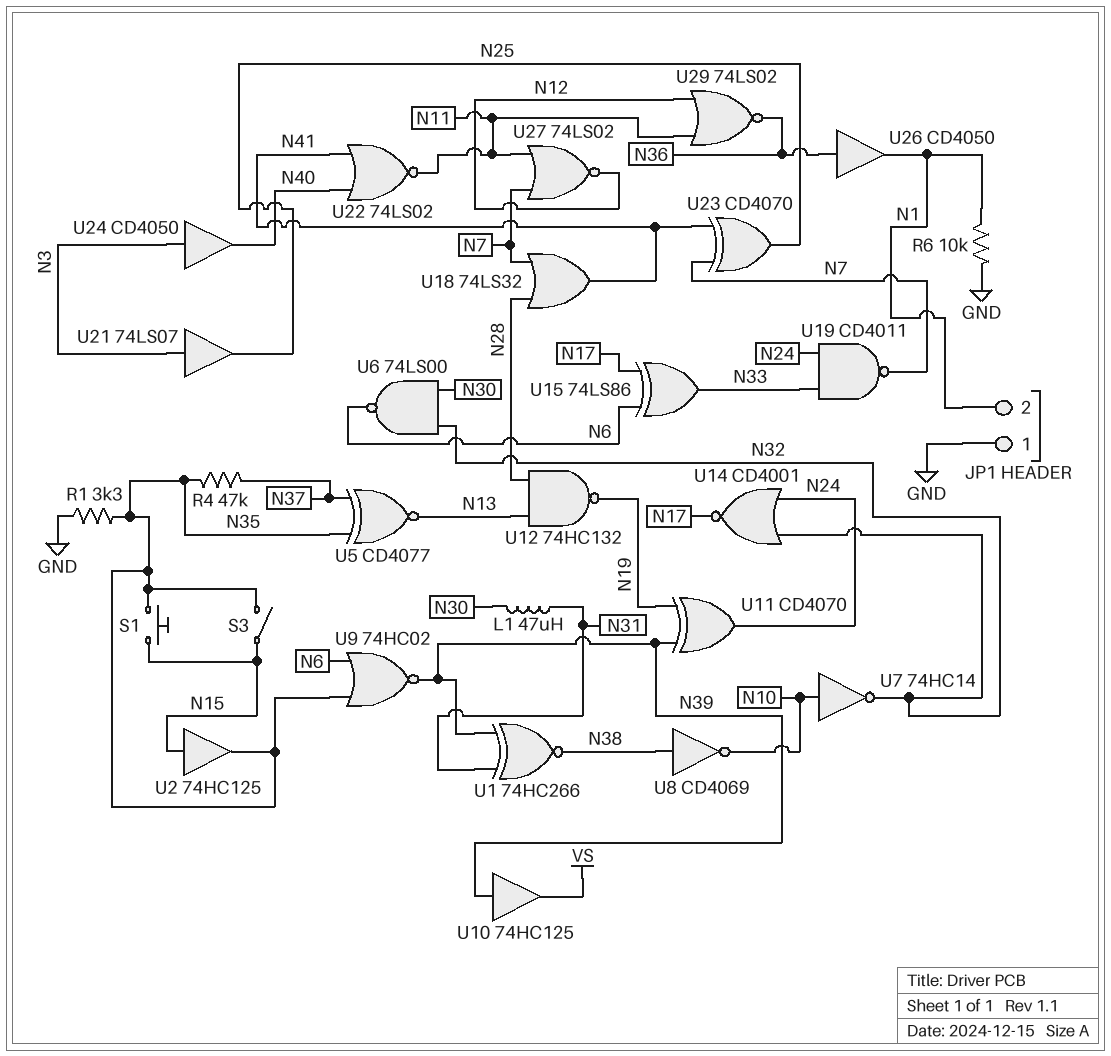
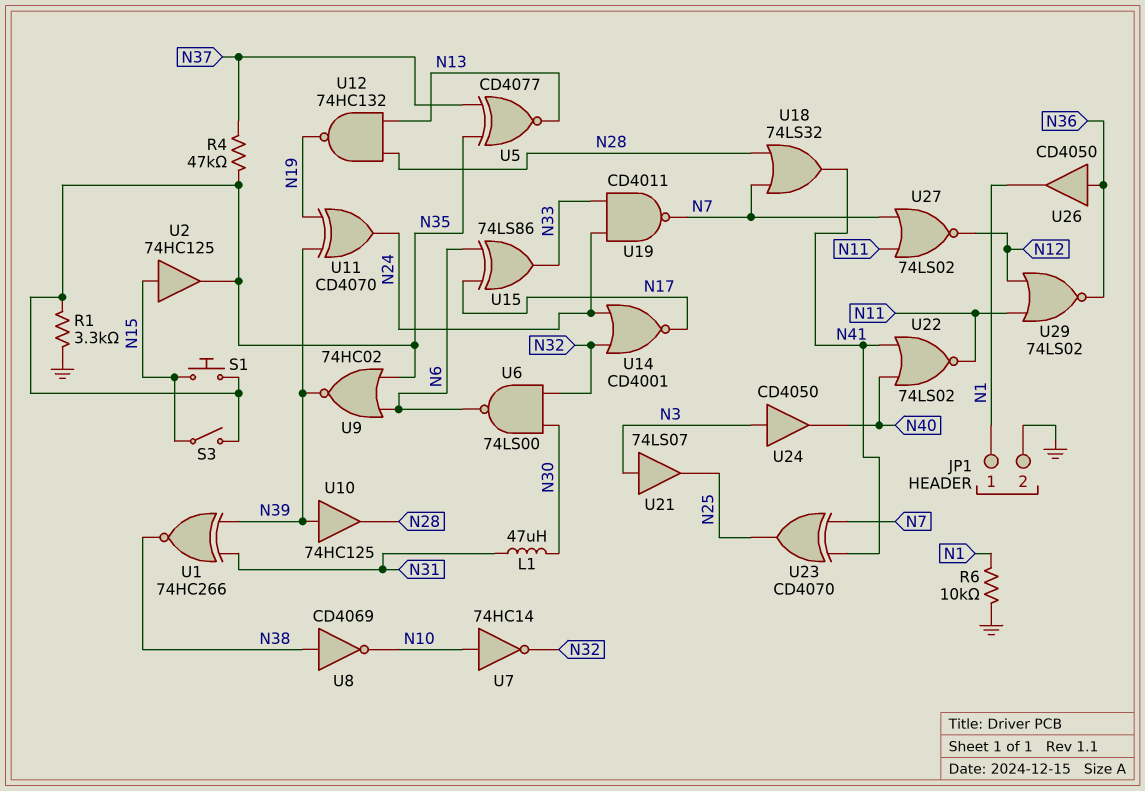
JP1 pin 1: GND -> N1
JP1 pin 2: N1 -> GND
U10: buffer 74HC125 (in N39, out VS) -> buffer 74HC125 (in N39, out N28)

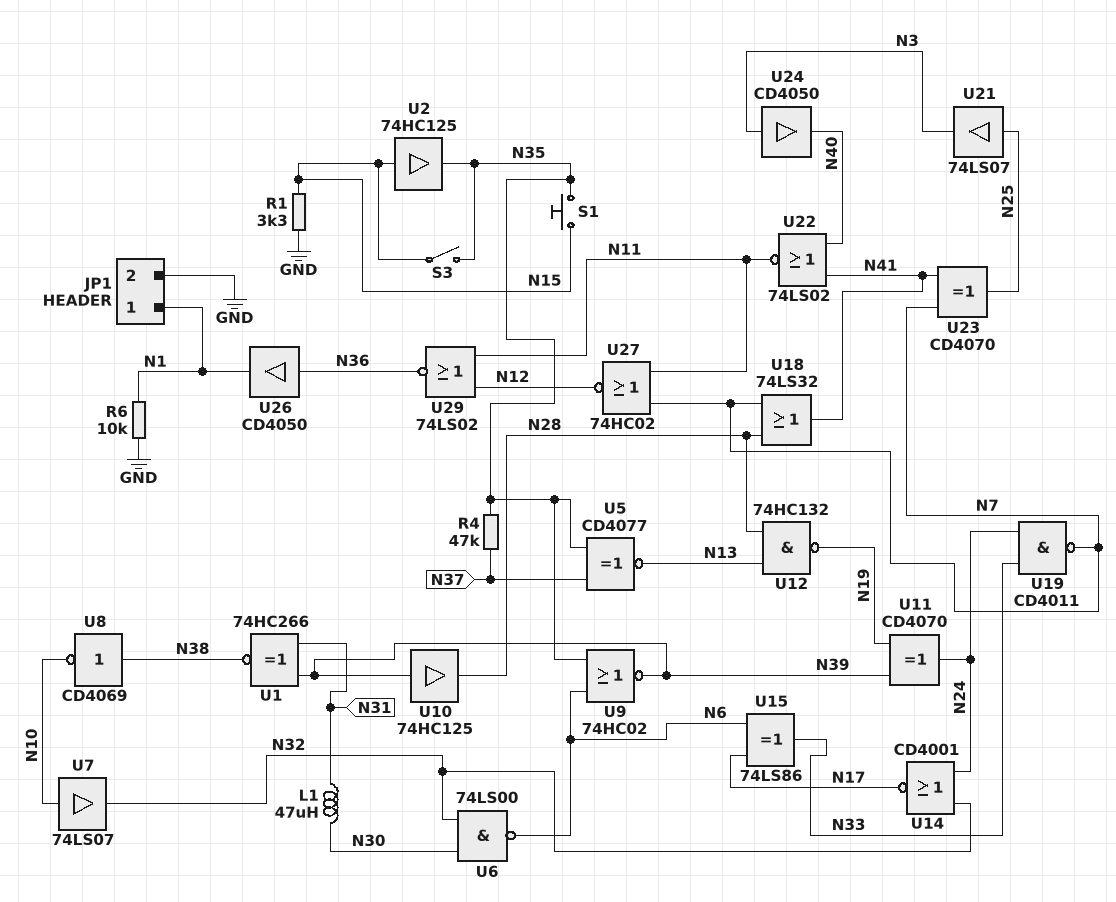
R1: 3.3k (GND, N35) -> 3.3k (GND, N15)
U7: NOT 74HC14 (in N10, out N32) -> buffer 74LS07 (in N10, out N32)
U21: buffer 74LS07 (in N3, out N25) -> buffer 74LS07 (in N25, out N3)
U27: NOR 74LS02 (in N7, in N11, out N12) -> NOR 74HC02 (in N7, in N11, out N12)

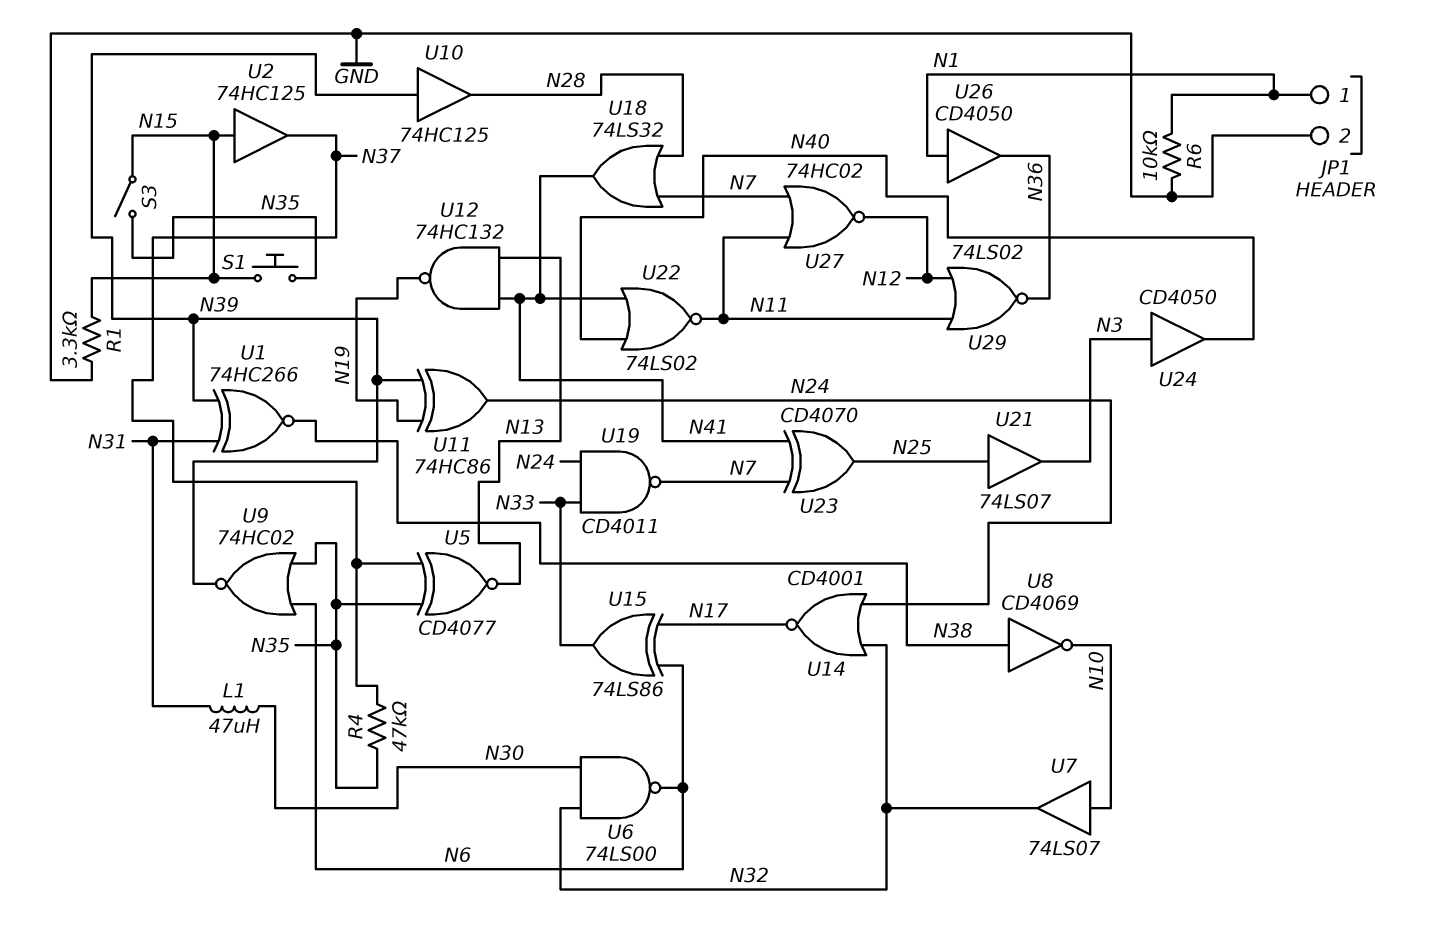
U2: buffer 74HC125 (in N15, out N35) -> buffer 74HC125 (in N15, out N37)
U11: XOR CD4070 (in N19, in N39, out N24) -> XOR 74HC86 (in N19, in N39, out N24)
U12: NAND 74HC132 (in N13, in N28, out N19) -> NAND 74HC132 (in N13, in N41, out N19)
U26: buffer CD4050 (in N36, out N1) -> buffer CD4050 (in N1, out N36)

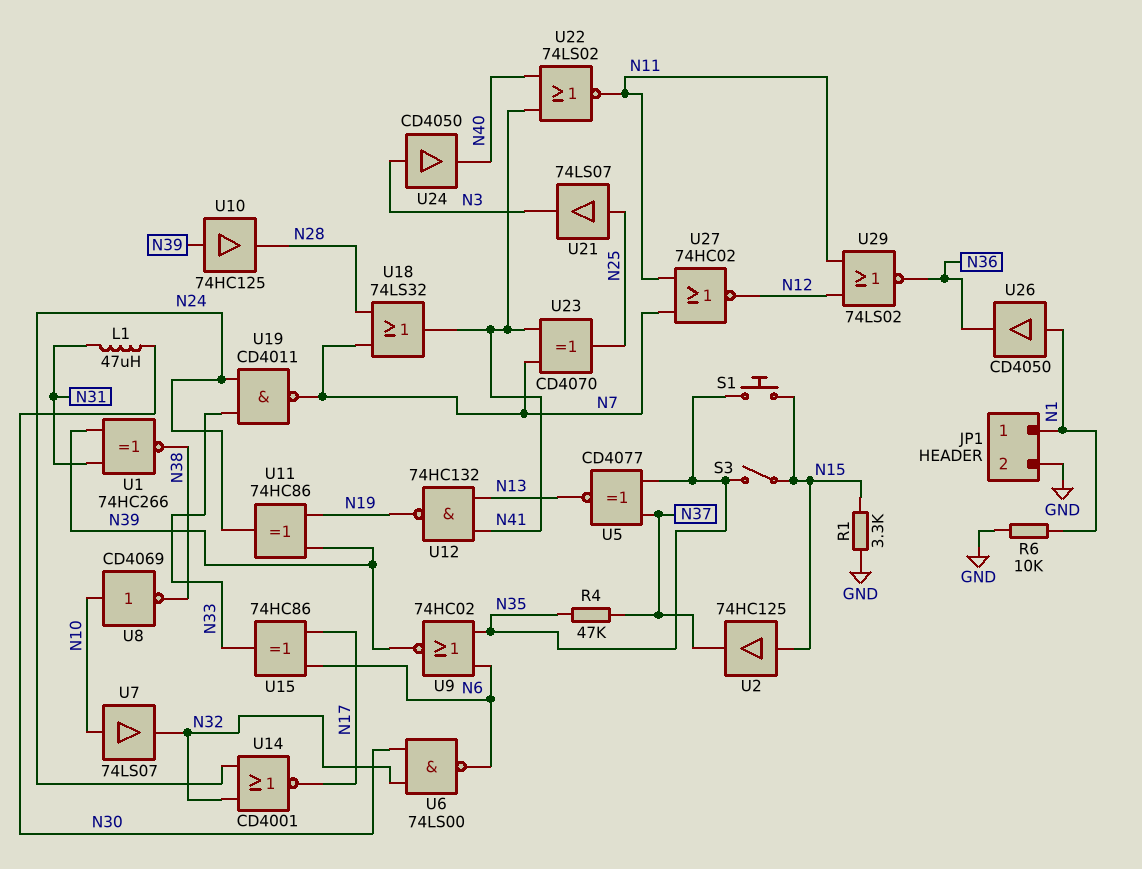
U8: NOT CD4069 (in N38, out N10) -> NOT CD4069 (in N10, out N38)
U15: XOR 74LS86 (in N6, in N17, out N33) -> XOR 74HC86 (in N6, in N17, out N33)

